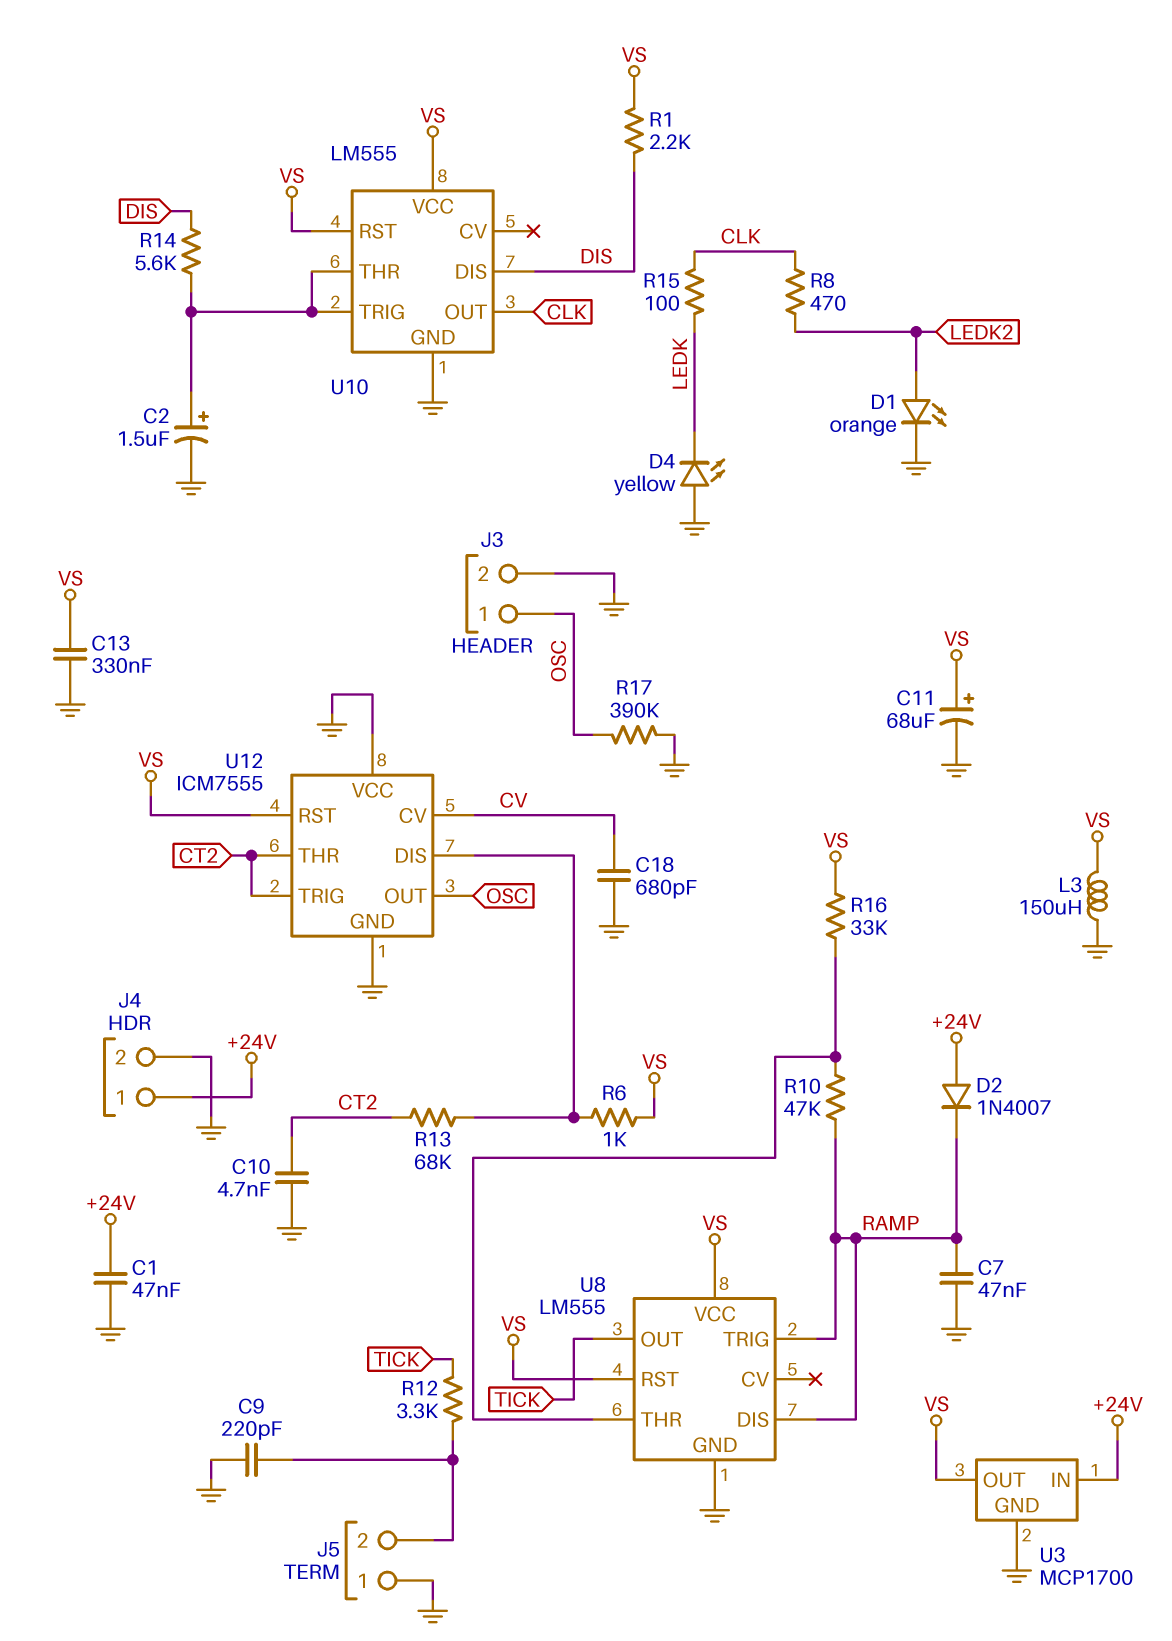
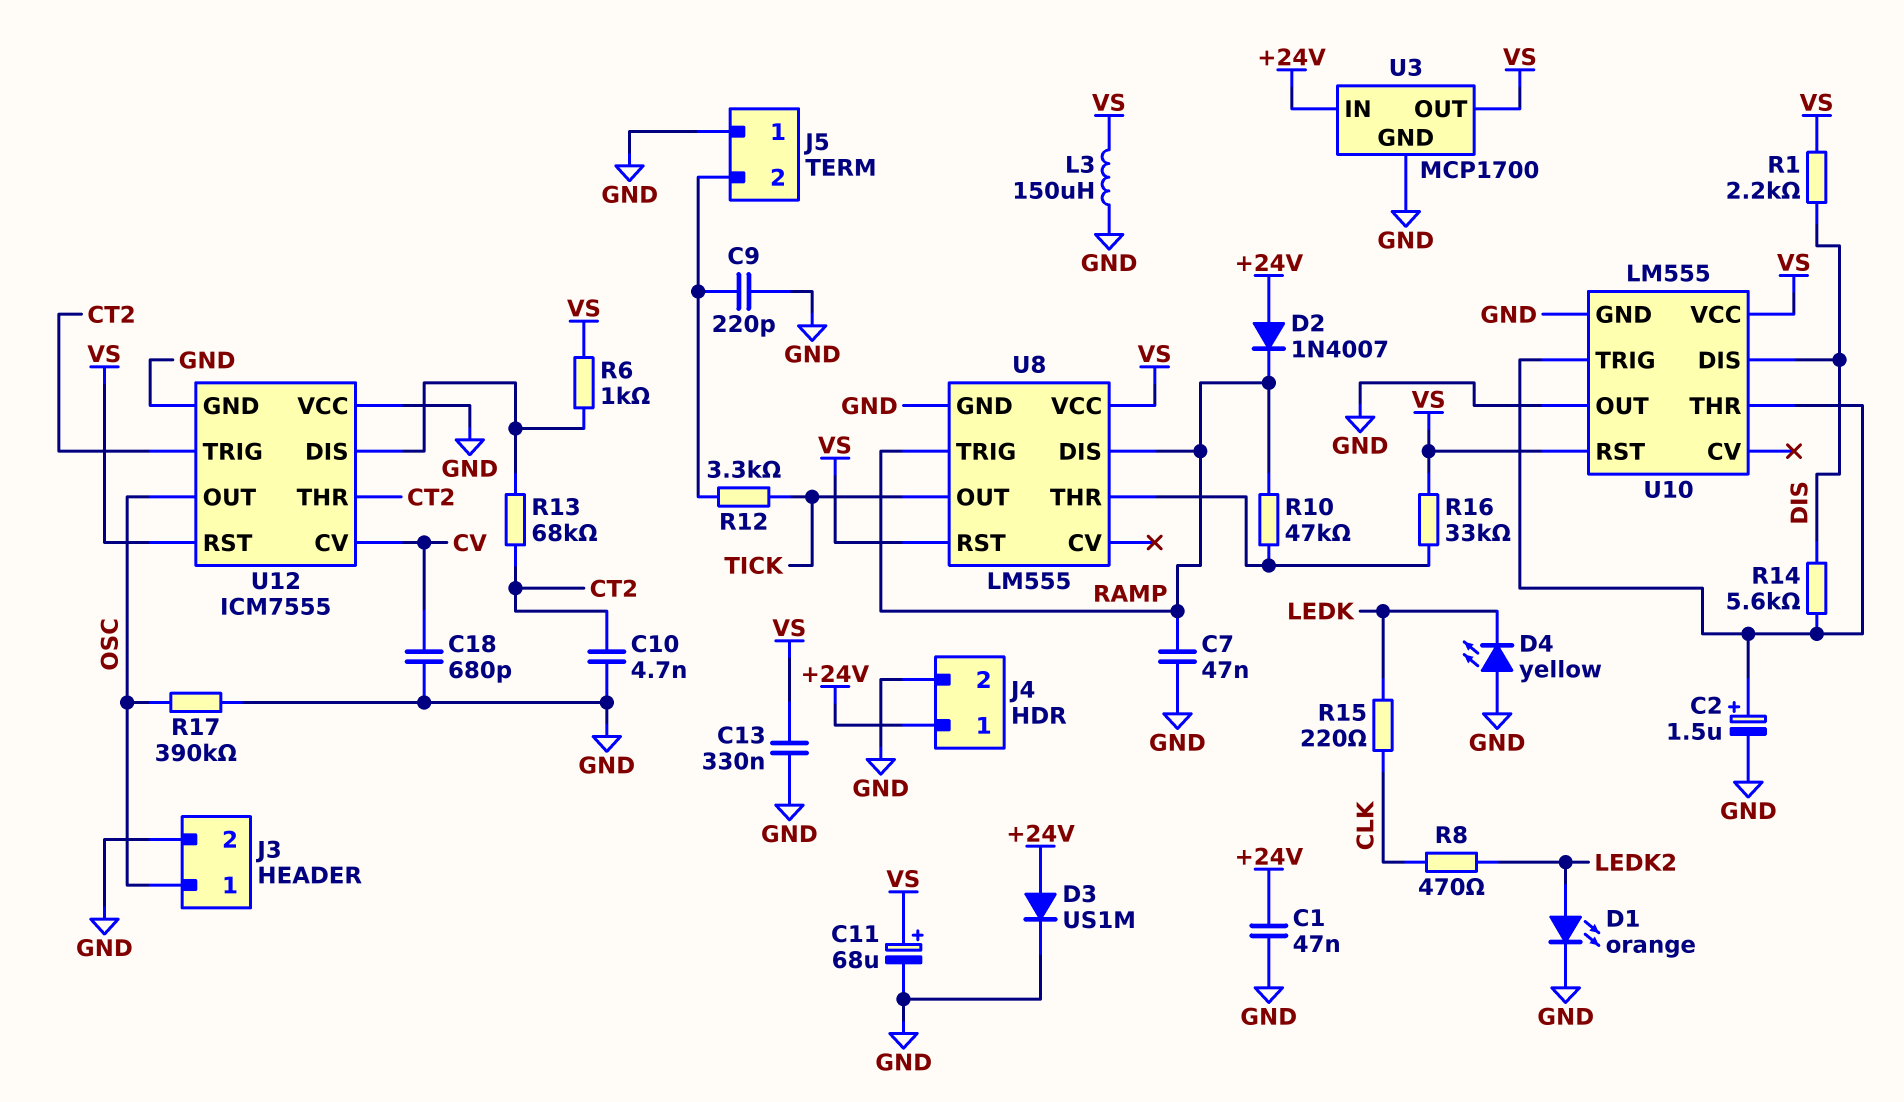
D3: none -> diode US1M (A +24V, K GND)
R15: 100 (CLK, LEDK) -> 220 (CLK, LEDK)
U10 pin OUT: CLK -> GND

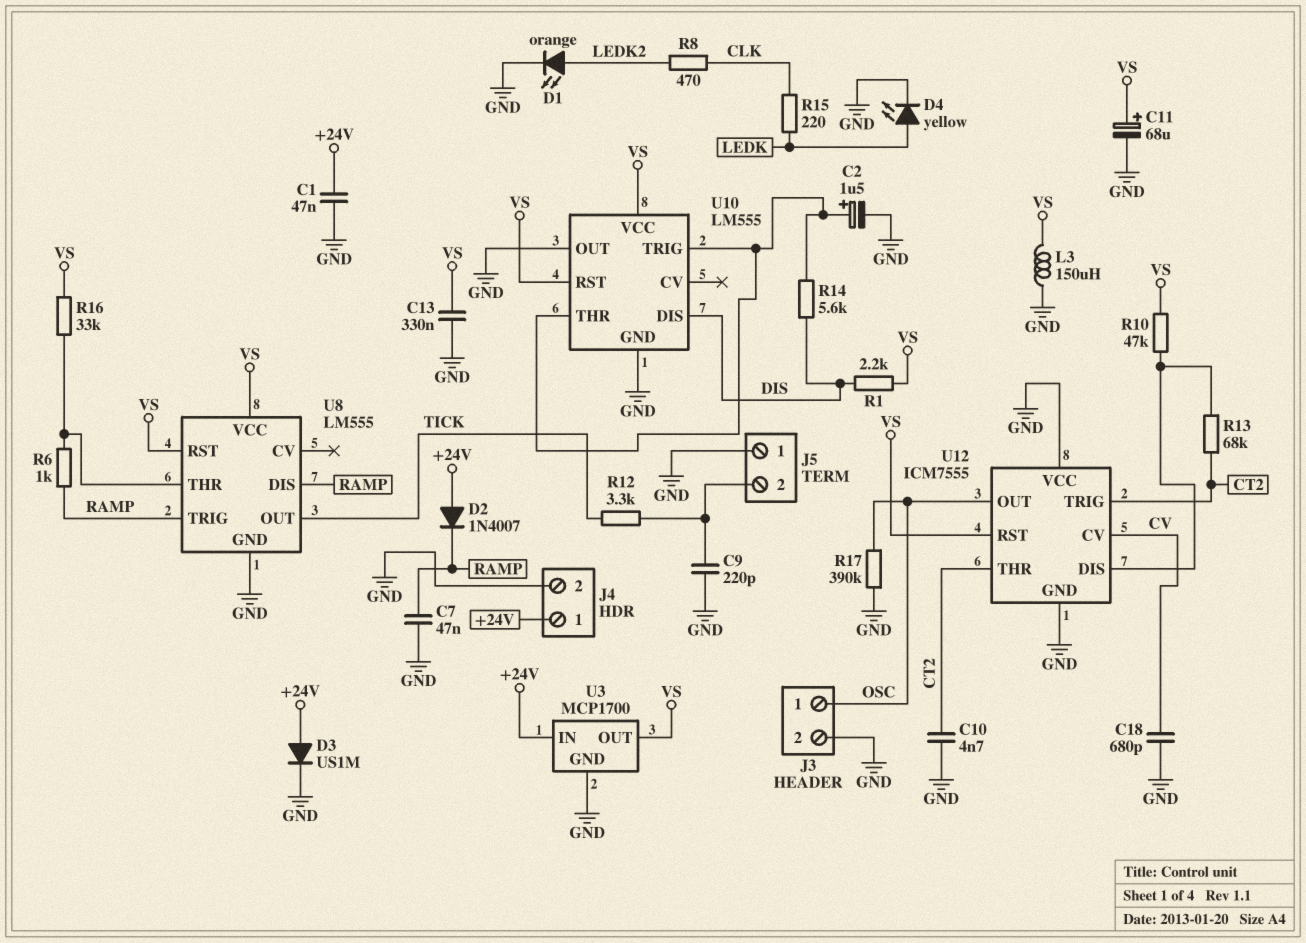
D4: LED yellow (A GND, K LEDK) -> LED yellow (A LEDK, K GND)
R6: 1k (U12/DIS, VS) -> 1k (RAMP, U8/THR)
R10: 47k (RAMP, U8/THR) -> 47k (U12/DIS, VS)

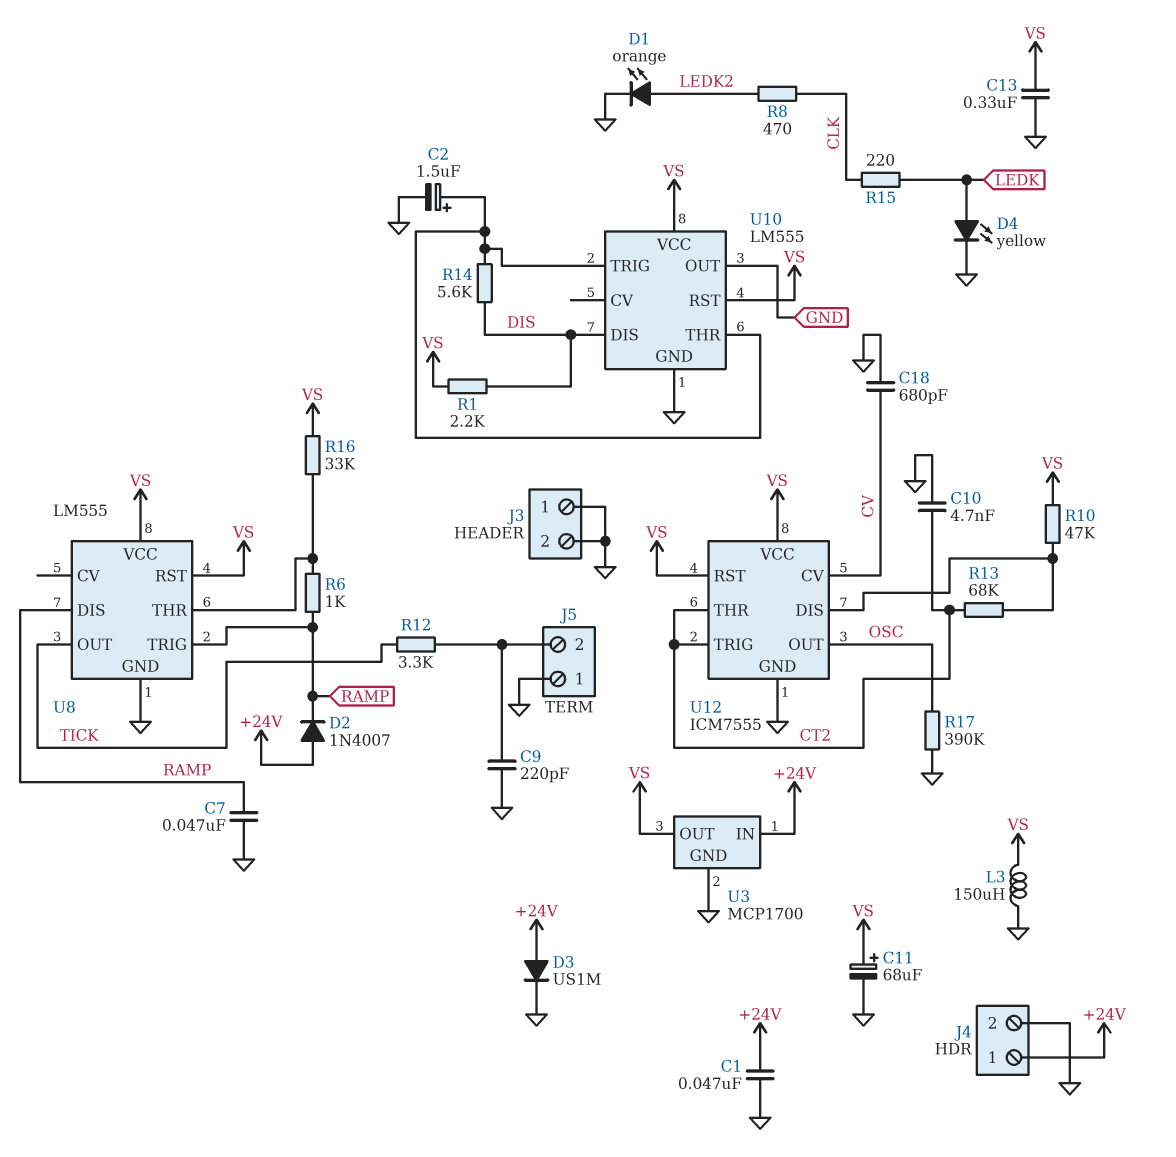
J3 pin 1: OSC -> GND
U12 pin VCC: GND -> VS

